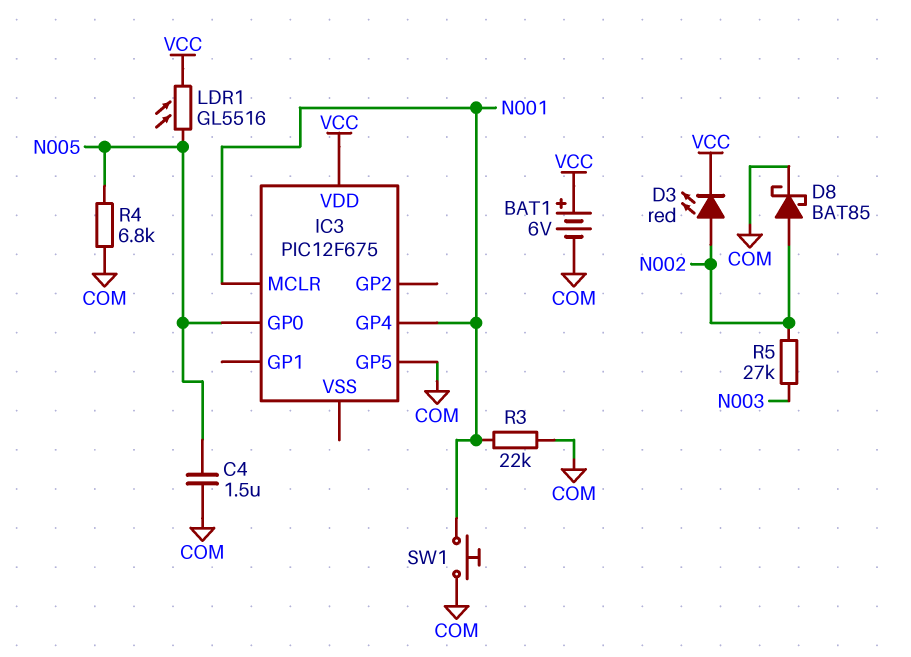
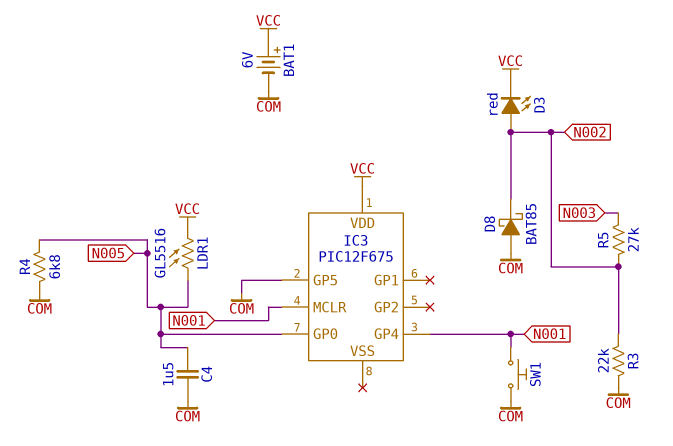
D8: schottky BAT85 (A N002, K COM) -> schottky BAT85 (A COM, K N002)
R3: 22k (COM, N001) -> 22k (COM, N002)

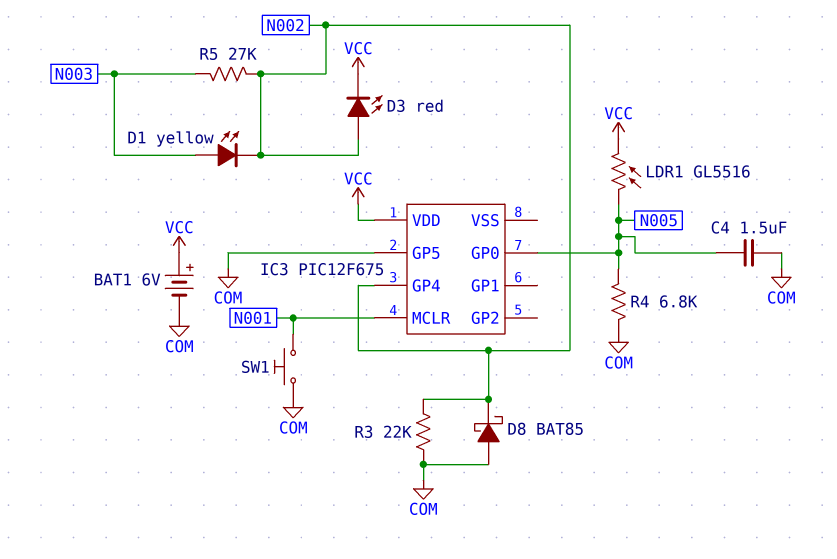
D1: none -> LED yellow (A N003, K N002)
IC3 pin GP4: N001 -> N002

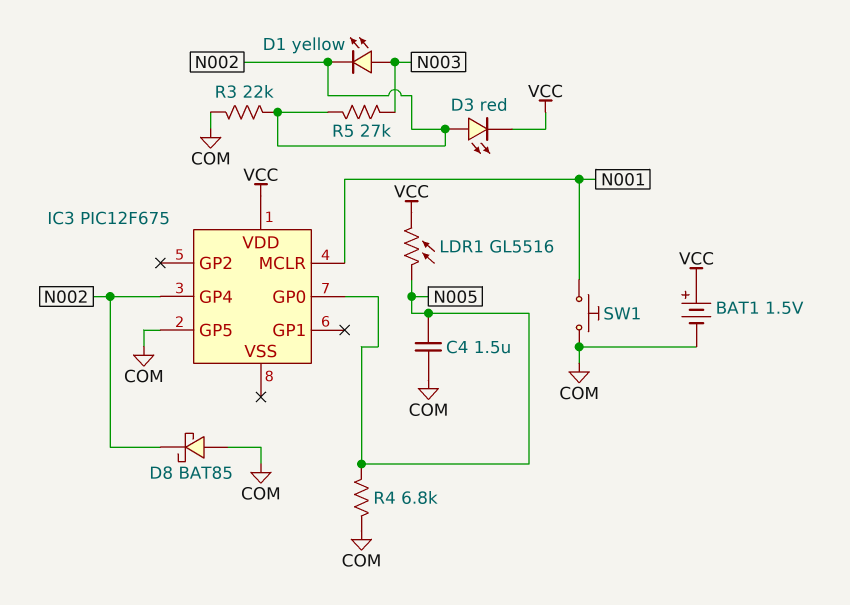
BAT1: 6V (plus VCC, minus COM) -> 1.5V (plus VCC, minus COM)

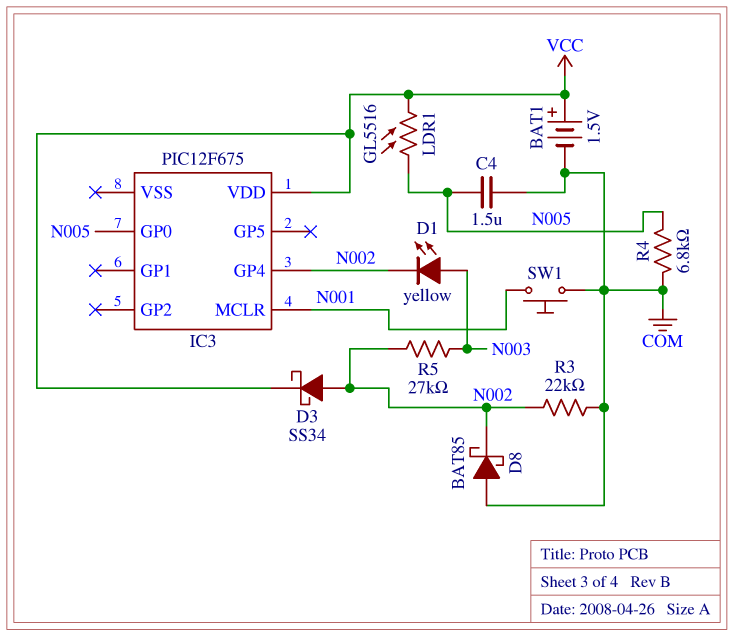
D3: LED red (A N002, K VCC) -> schottky SS34 (A N002, K VCC)
IC3 pin GP5: COM -> none

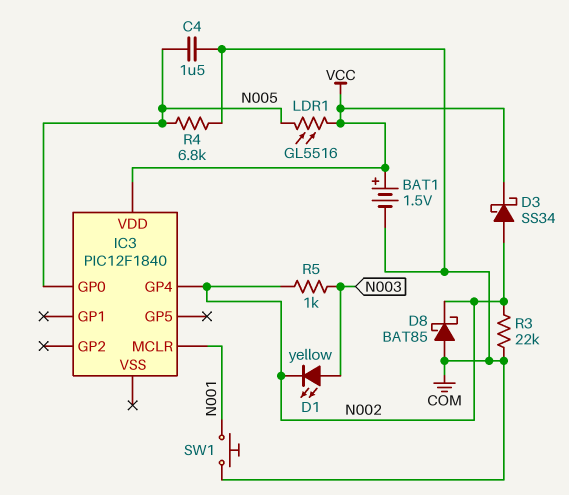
IC3: PIC12F675 -> PIC12F1840
R5: 27k (N002, N003) -> 1k (N002, N003)

